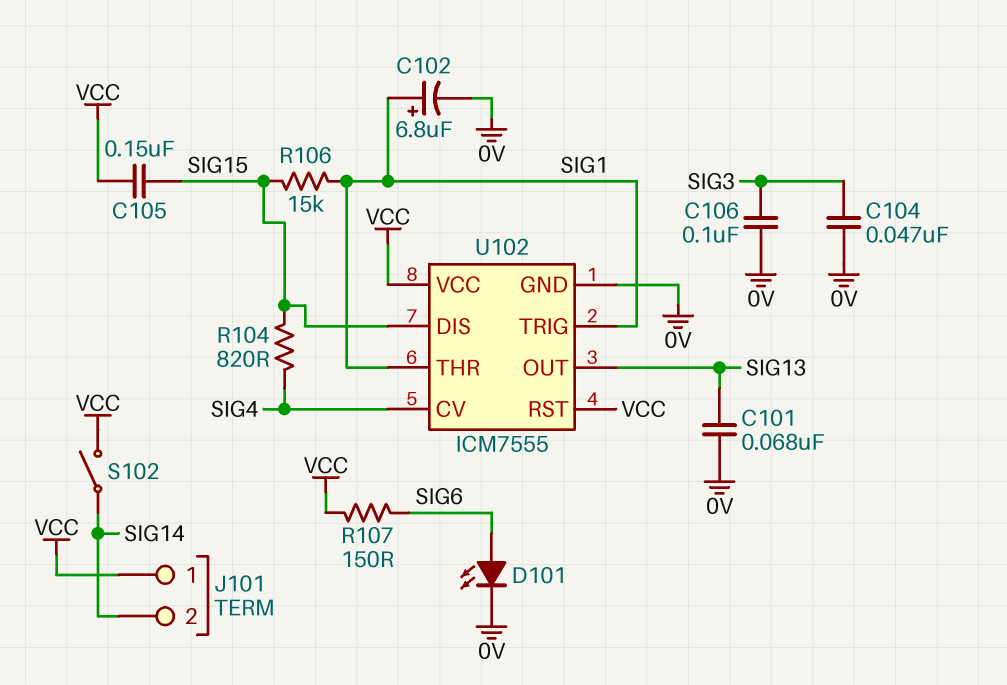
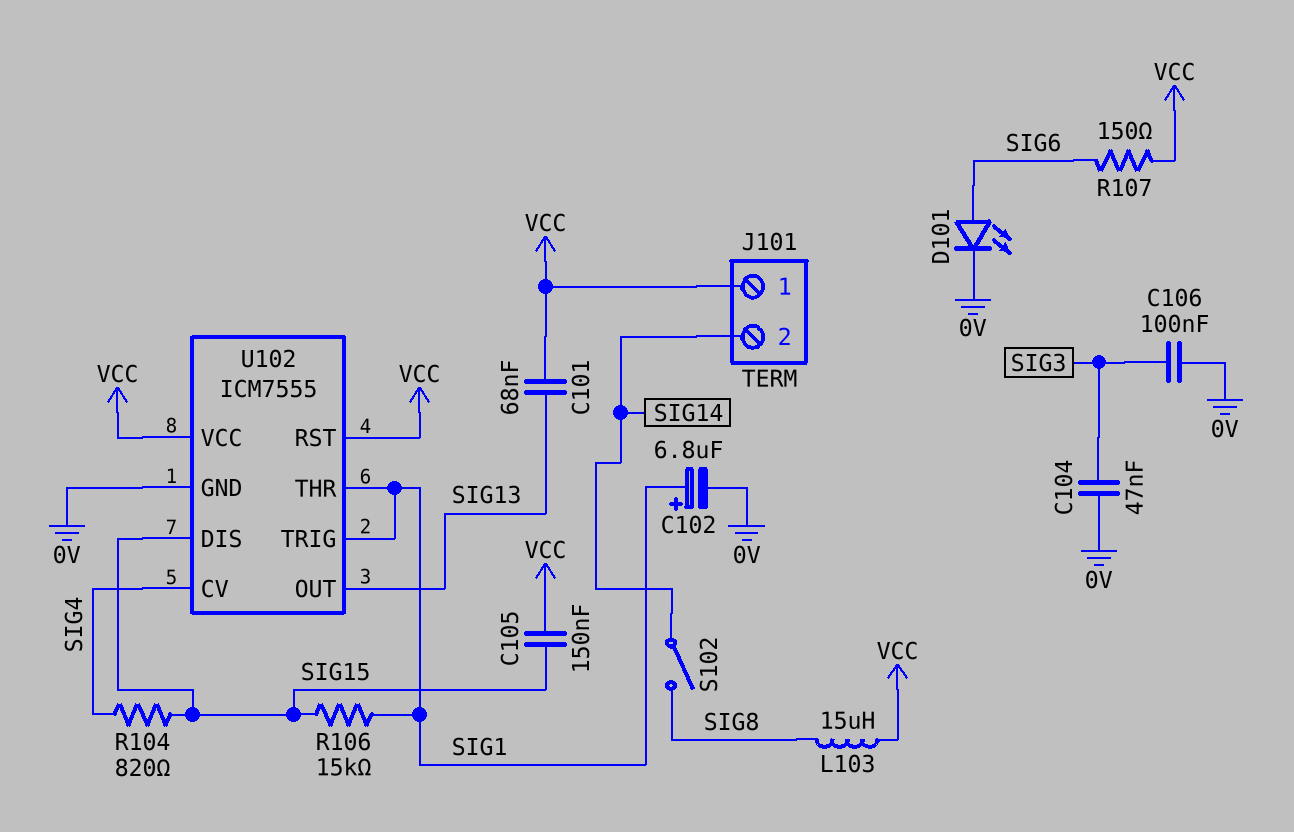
C101: 68nF (0V, SIG13) -> 68nF (SIG13, VCC)
L103: none -> 15uH (SIG8, VCC)
S102: switch (SIG14, VCC) -> switch (SIG8, SIG14)

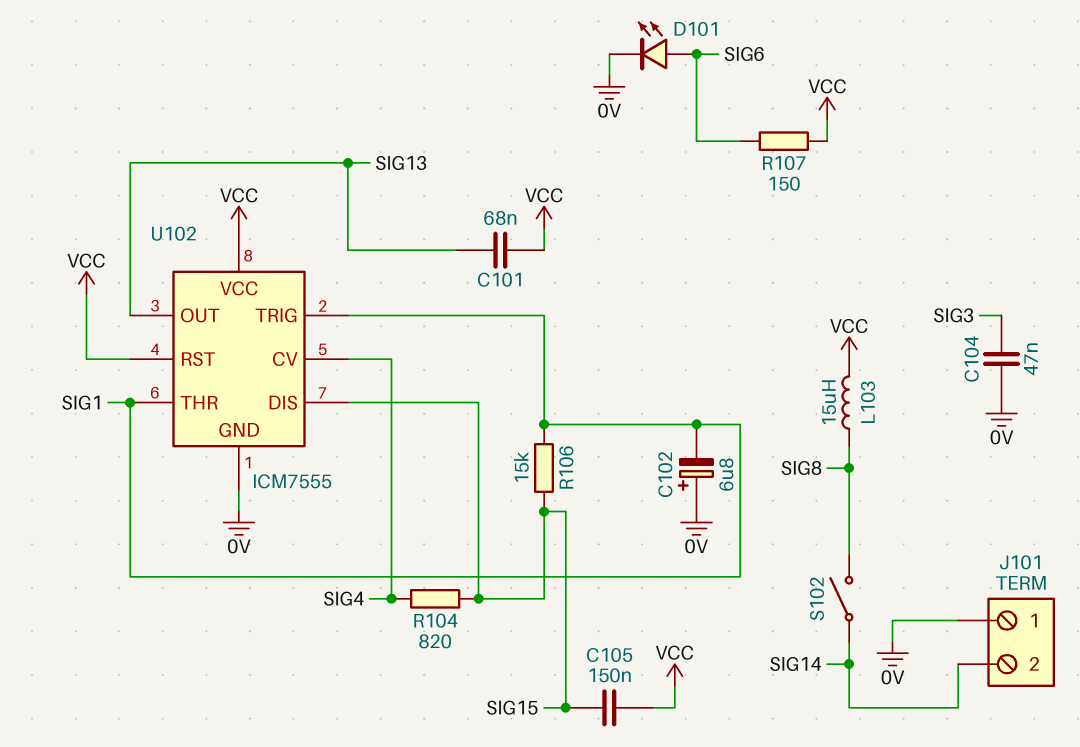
C102: 6.8uF (plus SIG1, minus 0V) -> 6.8uF (plus 0V, minus SIG1)
C106: 100nF (0V, SIG3) -> none
J101 pin 1: VCC -> 0V

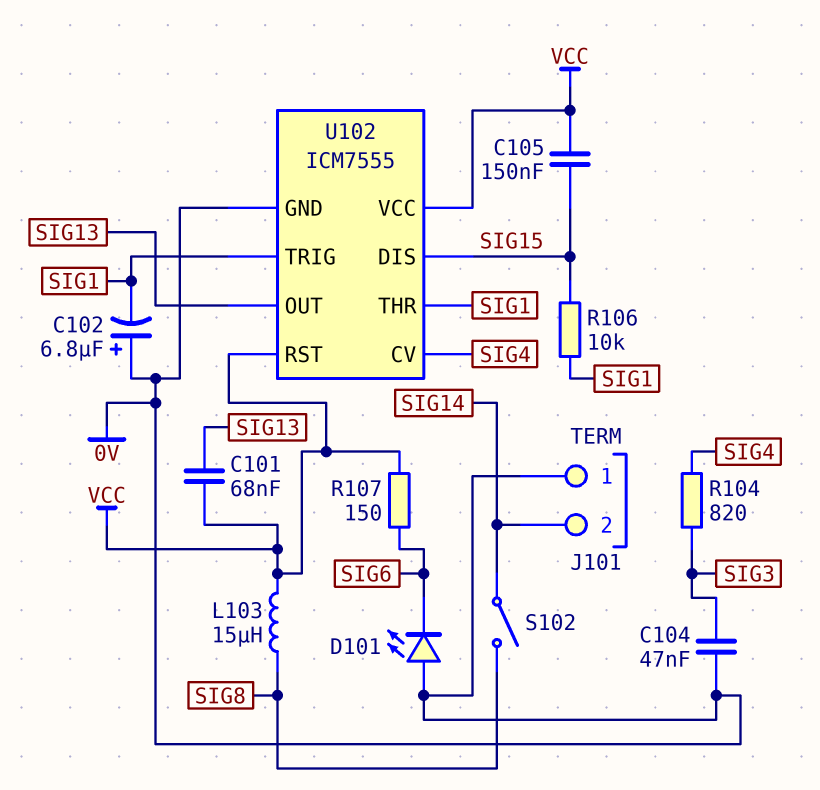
D101: LED (A SIG6, K 0V) -> LED (A 0V, K SIG6)
R104: 820 (SIG4, SIG15) -> 820 (SIG3, SIG4)
R106: 15k (SIG1, SIG15) -> 10k (SIG1, SIG15)

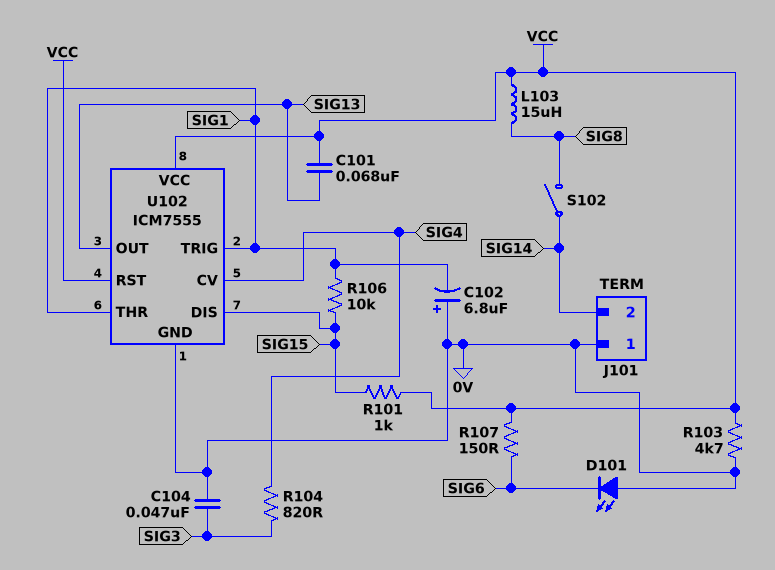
C105: 150nF (SIG15, VCC) -> none
R101: none -> 1k (SIG15, VCC)
R103: none -> 4.7k (0V, VCC)

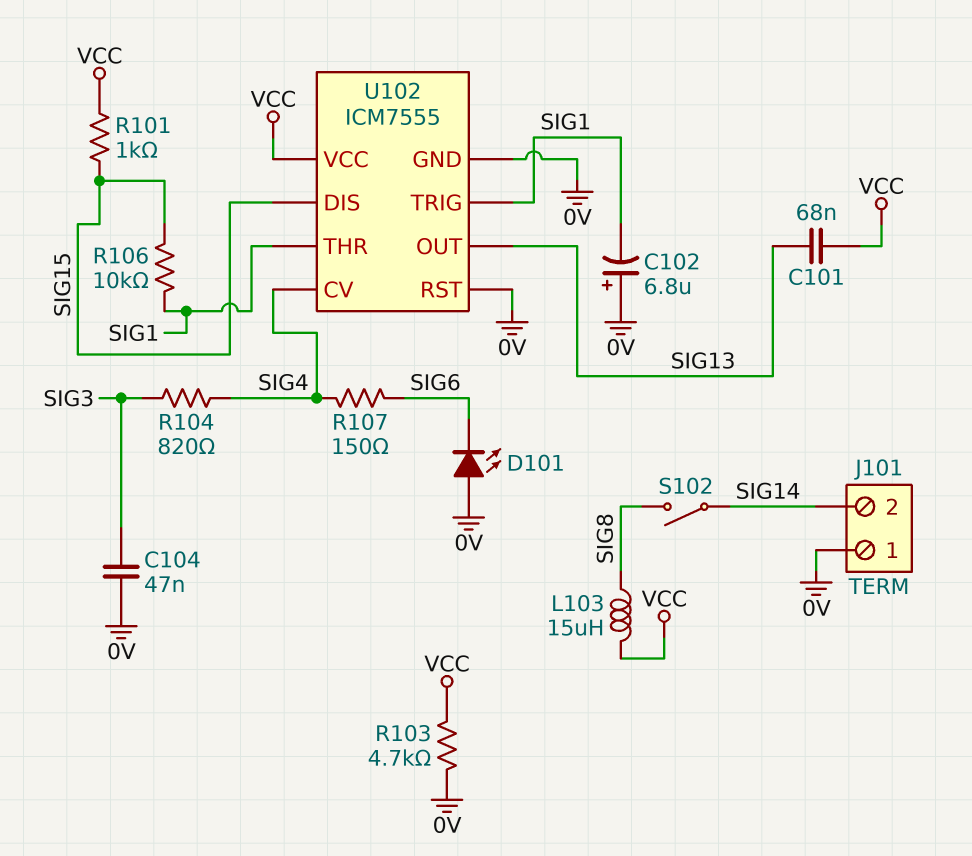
R107: 150 (SIG6, VCC) -> 150 (SIG4, SIG6)
U102 pin RST: VCC -> 0V

